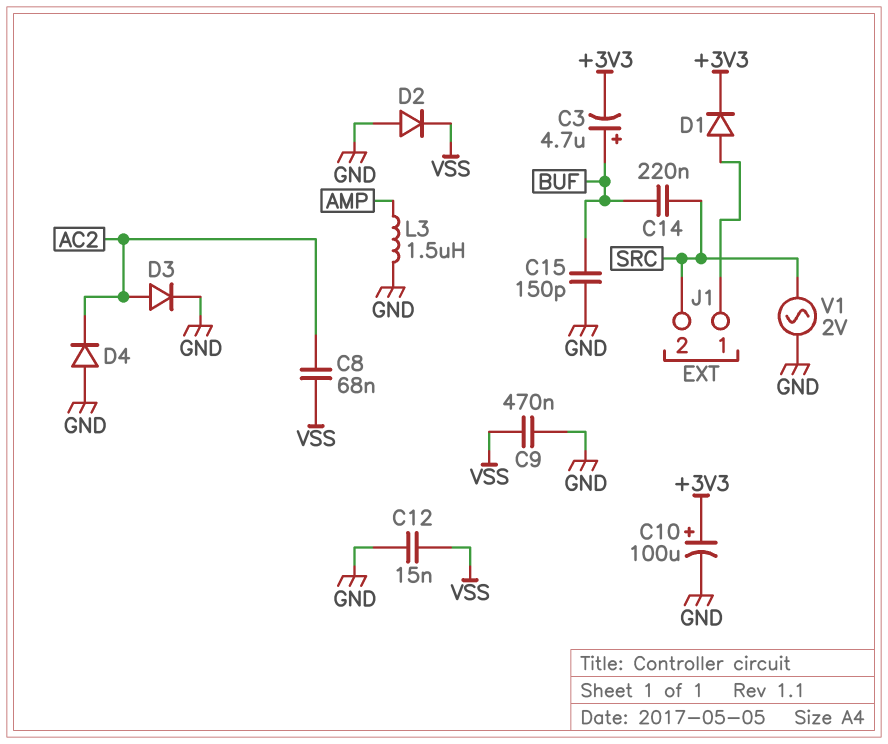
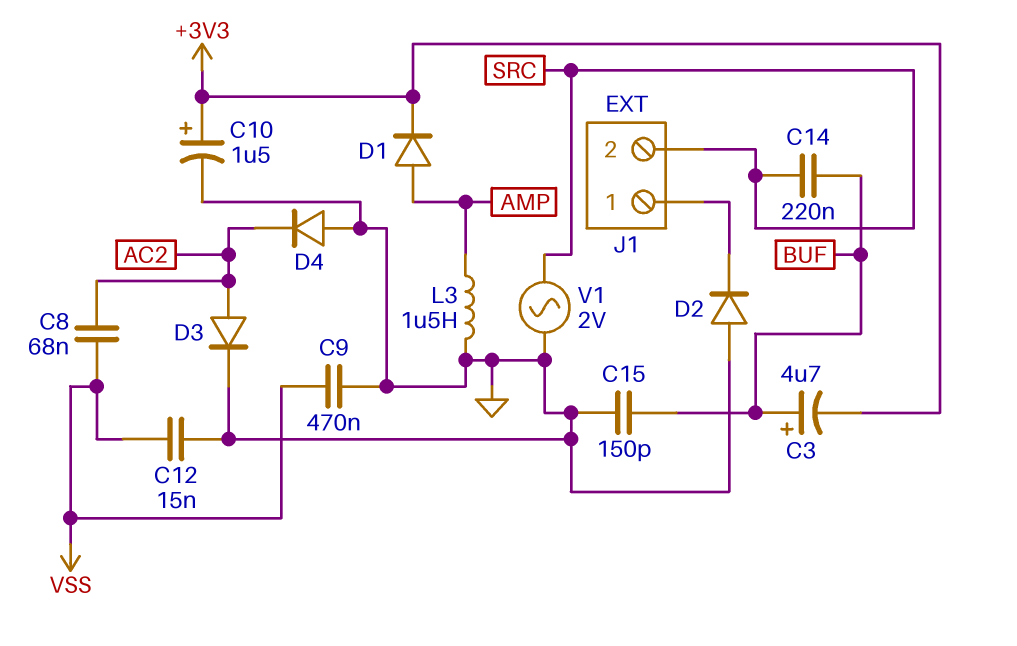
C10: 100uF (plus +3V3, minus GND) -> 1.5uF (plus +3V3, minus GND)
D1: diode (A J1/1, K +3V3) -> diode (A AMP, K +3V3)
D2: diode (A GND, K VSS) -> diode (A GND, K J1/1)

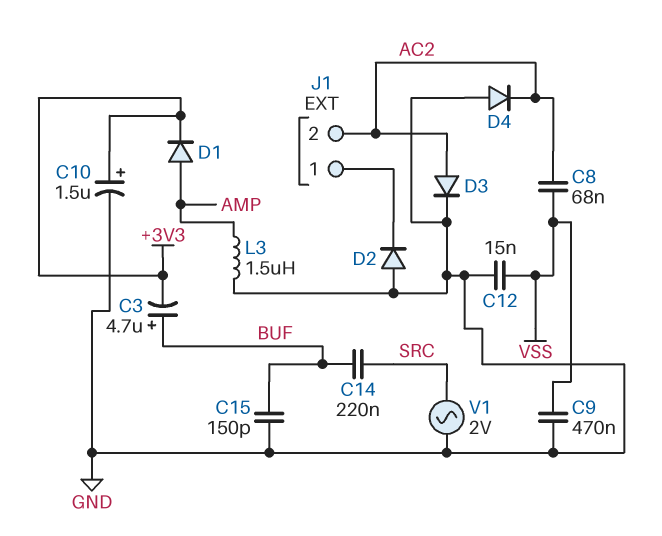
J1 pin 2: SRC -> AC2

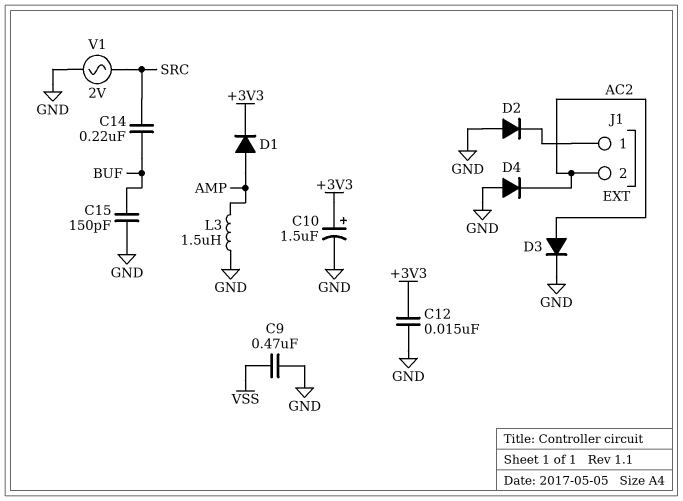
C3: 4.7uF (plus BUF, minus +3V3) -> none
C8: 68nF (AC2, VSS) -> none
C12: 15nF (GND, VSS) -> 15nF (+3V3, GND)

